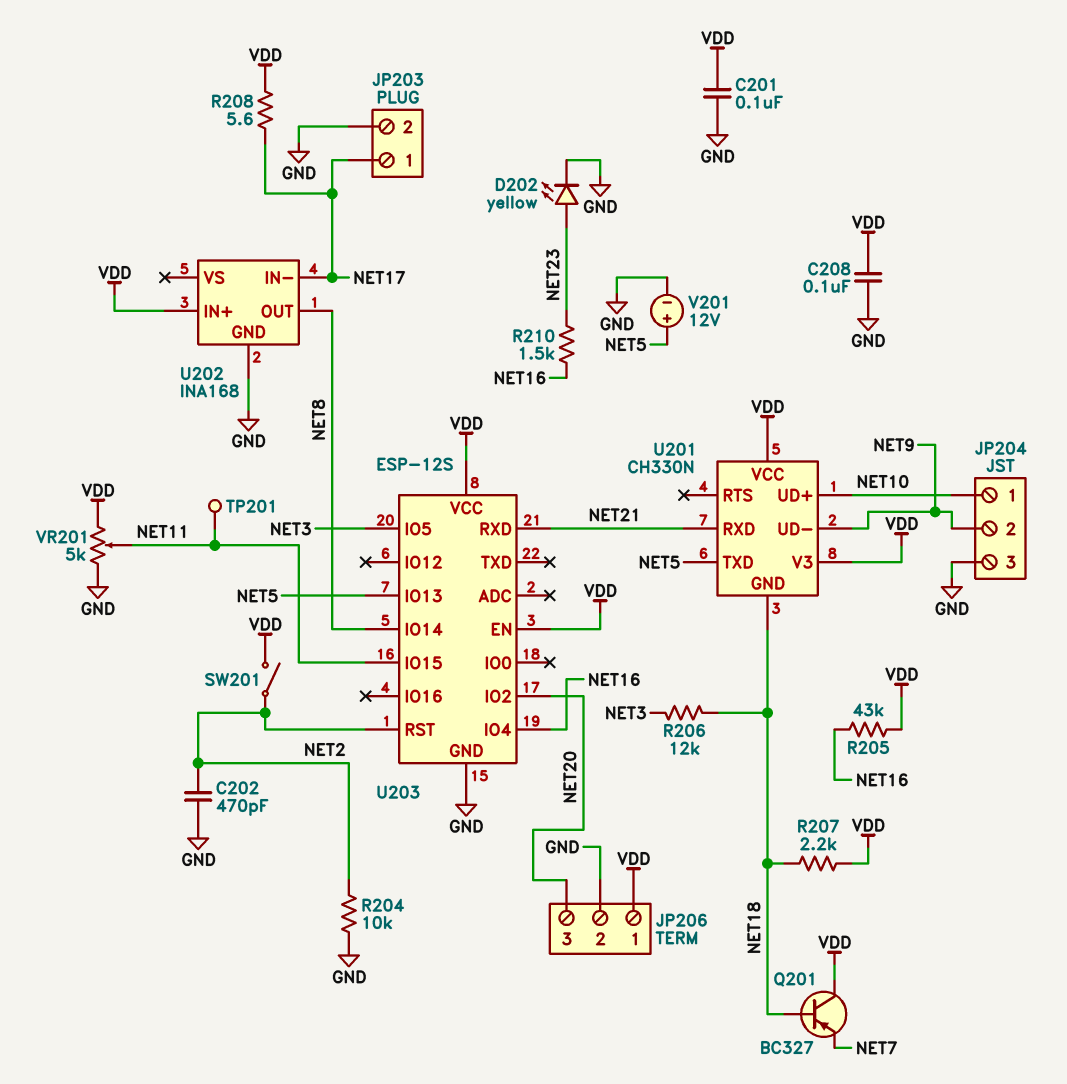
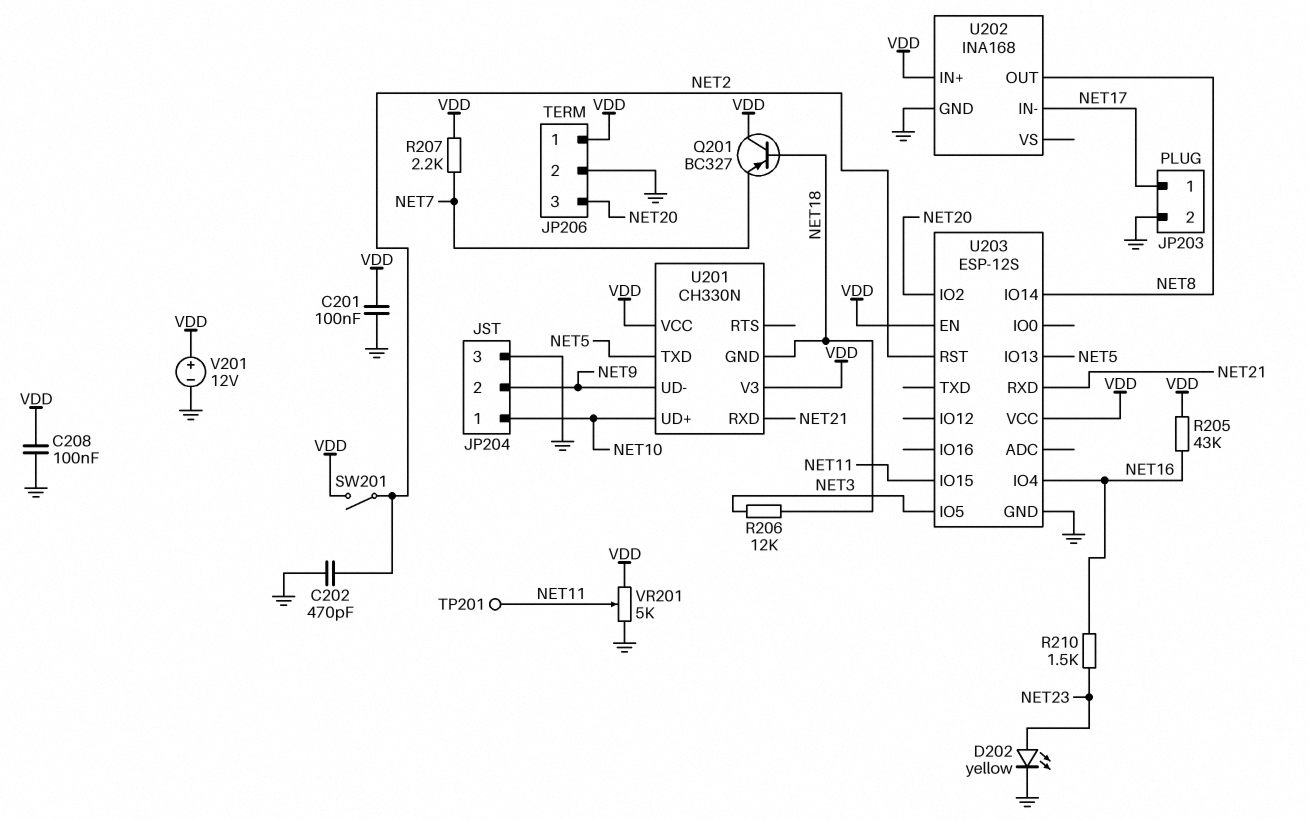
R204: 10k (GND, NET2) -> none
R207: 2.2k (NET18, VDD) -> 2.2k (NET7, VDD)
R208: 5.6 (NET17, VDD) -> none
V201: 12V (plus NET5, minus GND) -> 12V (plus VDD, minus GND)

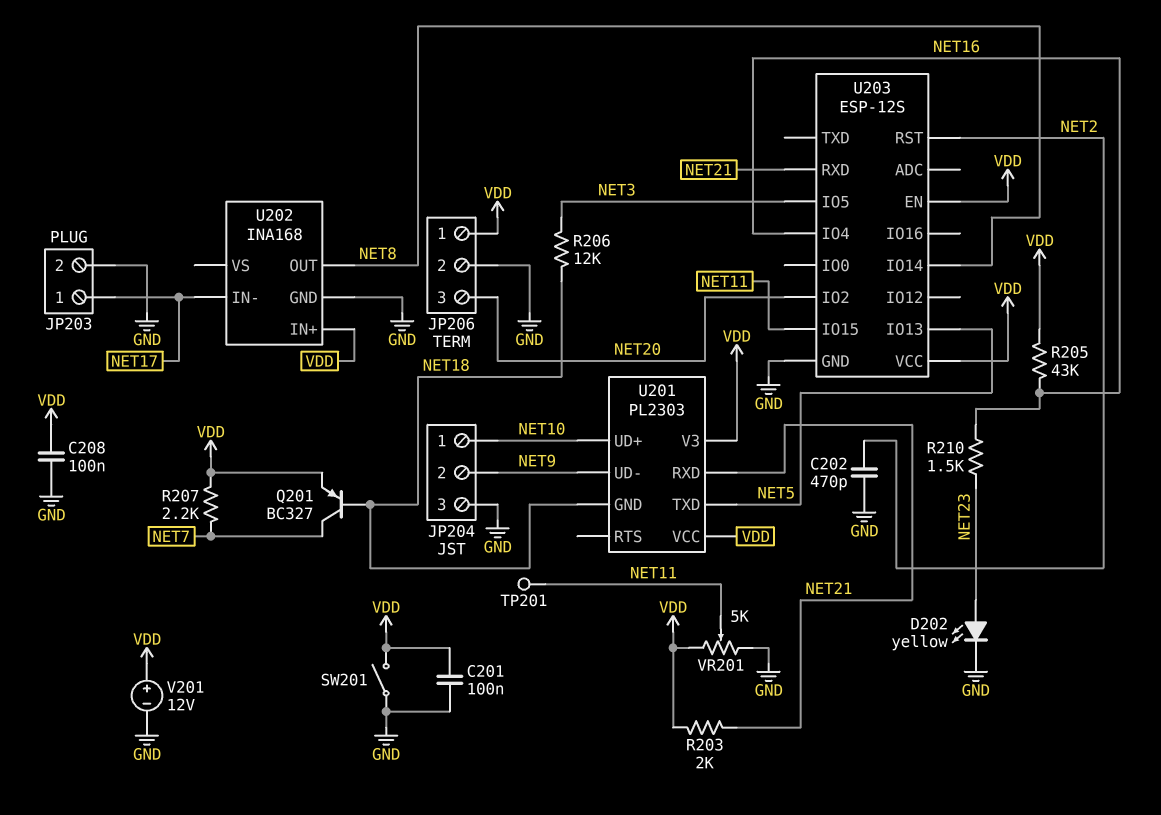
Q201: PNP BC327 (B NET18, C VDD, E NET7) -> PNP BC327 (B NET18, C NET7, E VDD)
R203: none -> 2k (NET21, VDD)
SW201: switch (NET2, VDD) -> switch (GND, VDD)
U201: CH330N -> PL2303

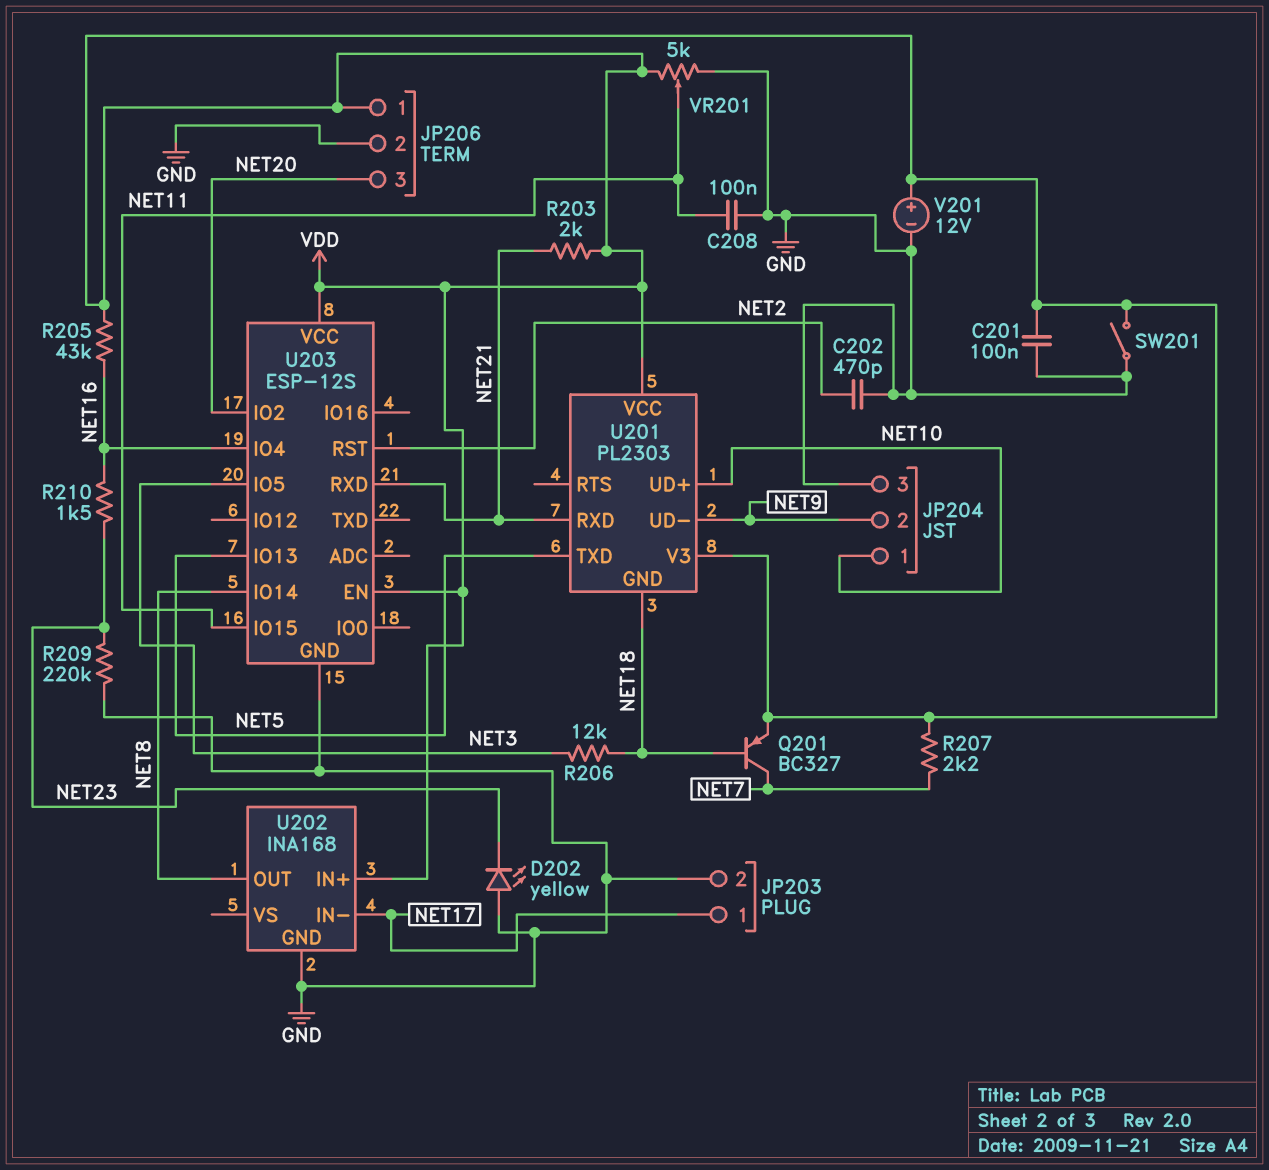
C208: 100nF (GND, VDD) -> 100nF (GND, NET11)
D202: LED yellow (A NET23, K GND) -> LED yellow (A GND, K NET23)
R209: none -> 220k (GND, NET23)
TP201: test point (NET11) -> none

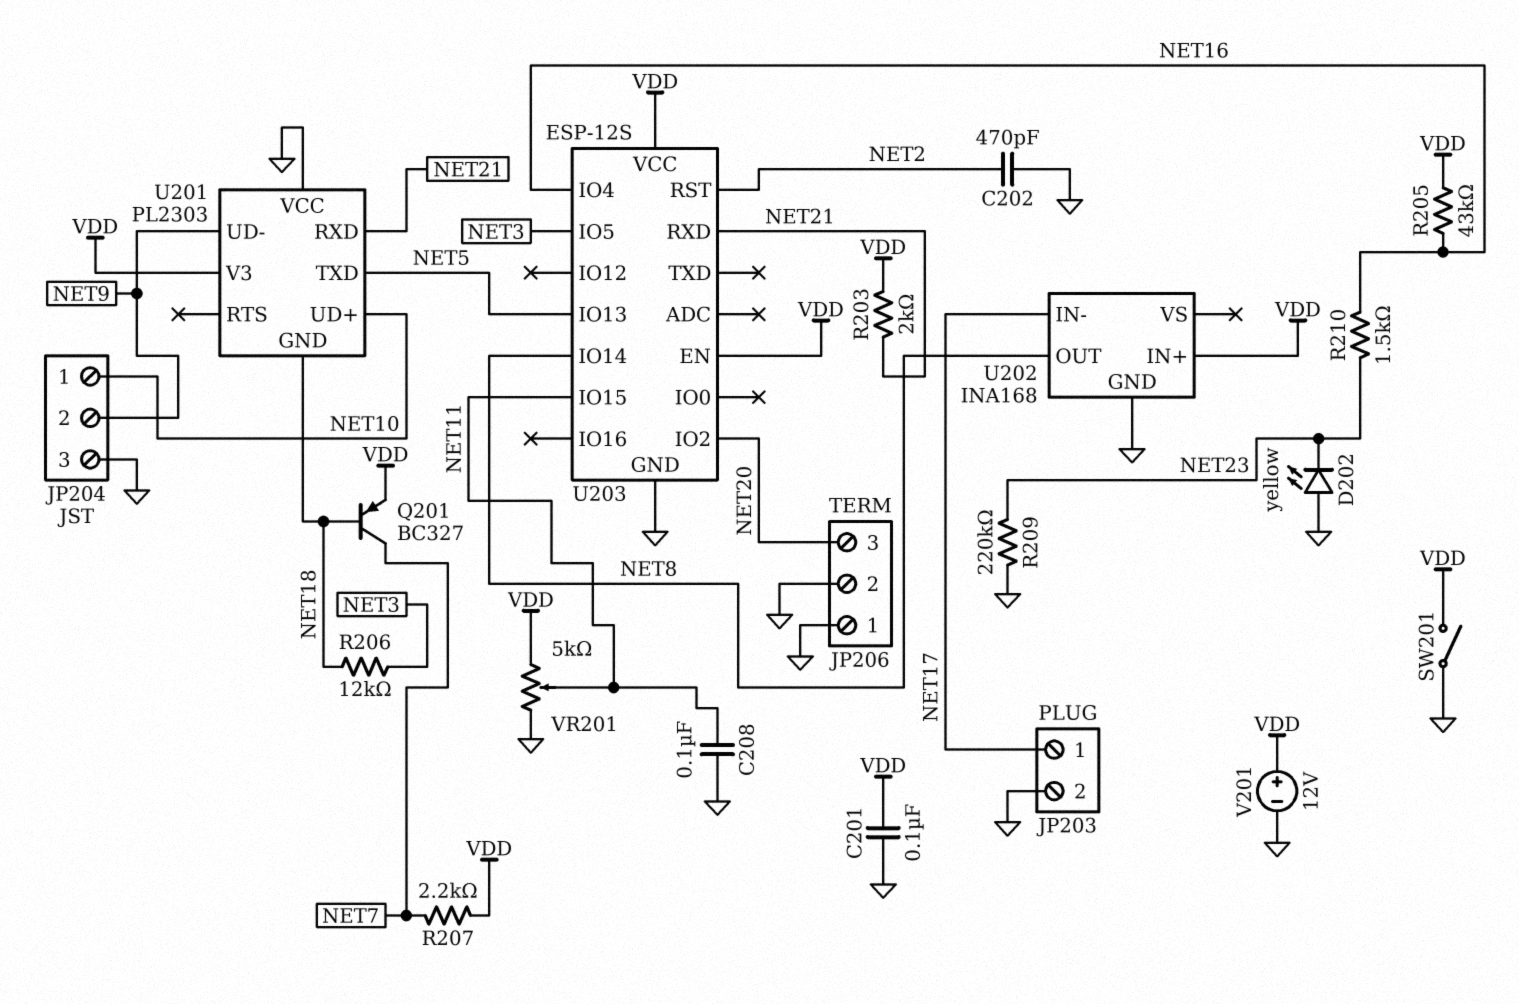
JP206 pin 1: VDD -> GND
U201 pin VCC: VDD -> GND

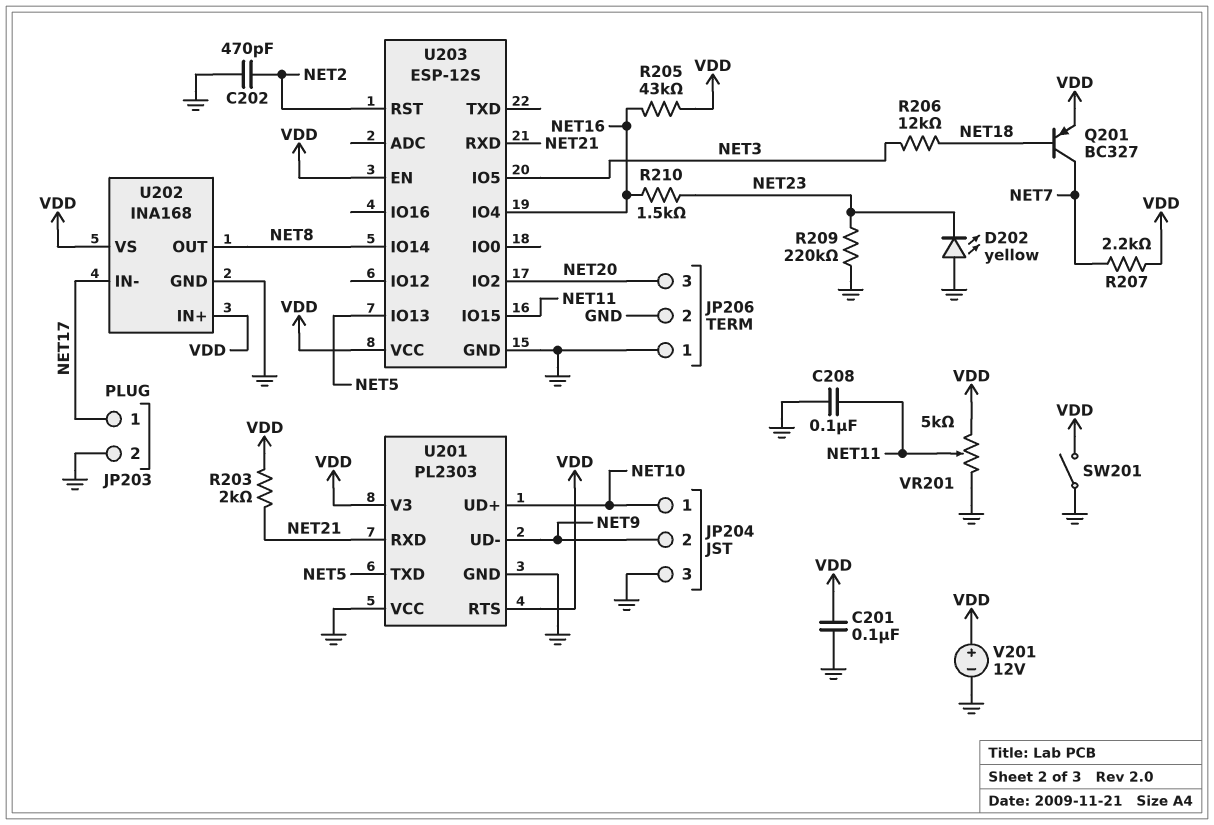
U201 pin GND: NET18 -> GND
U201 pin RTS: none -> VDD
U202 pin VS: none -> VDD

